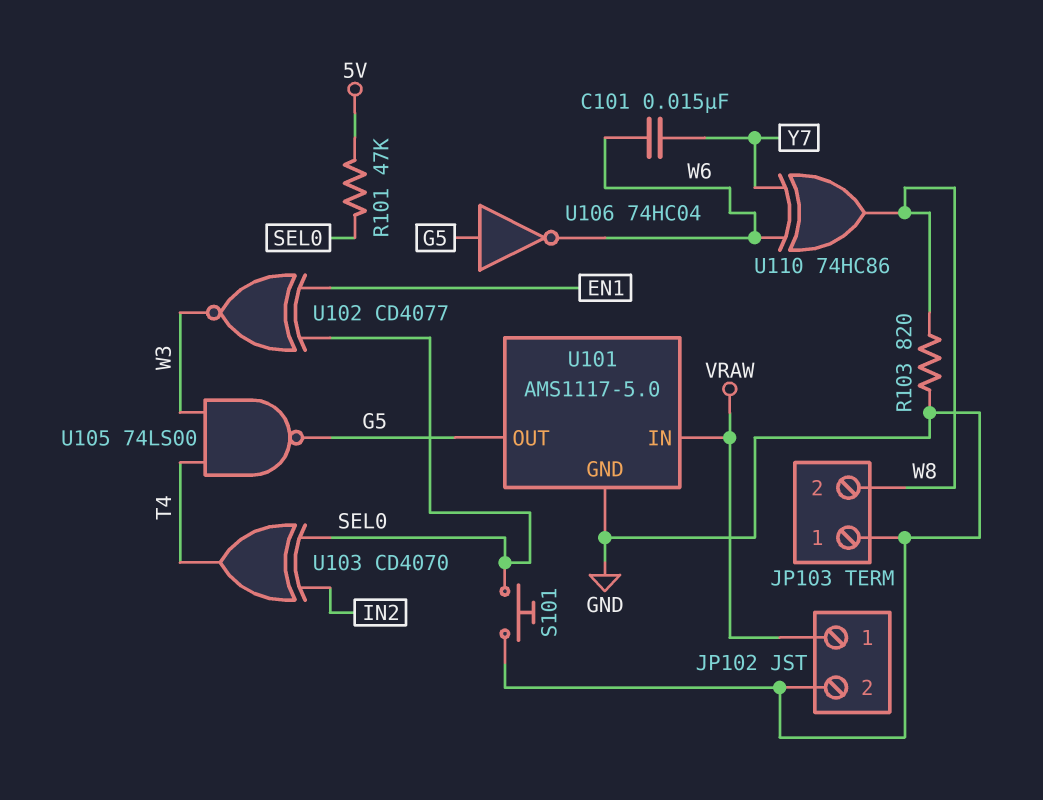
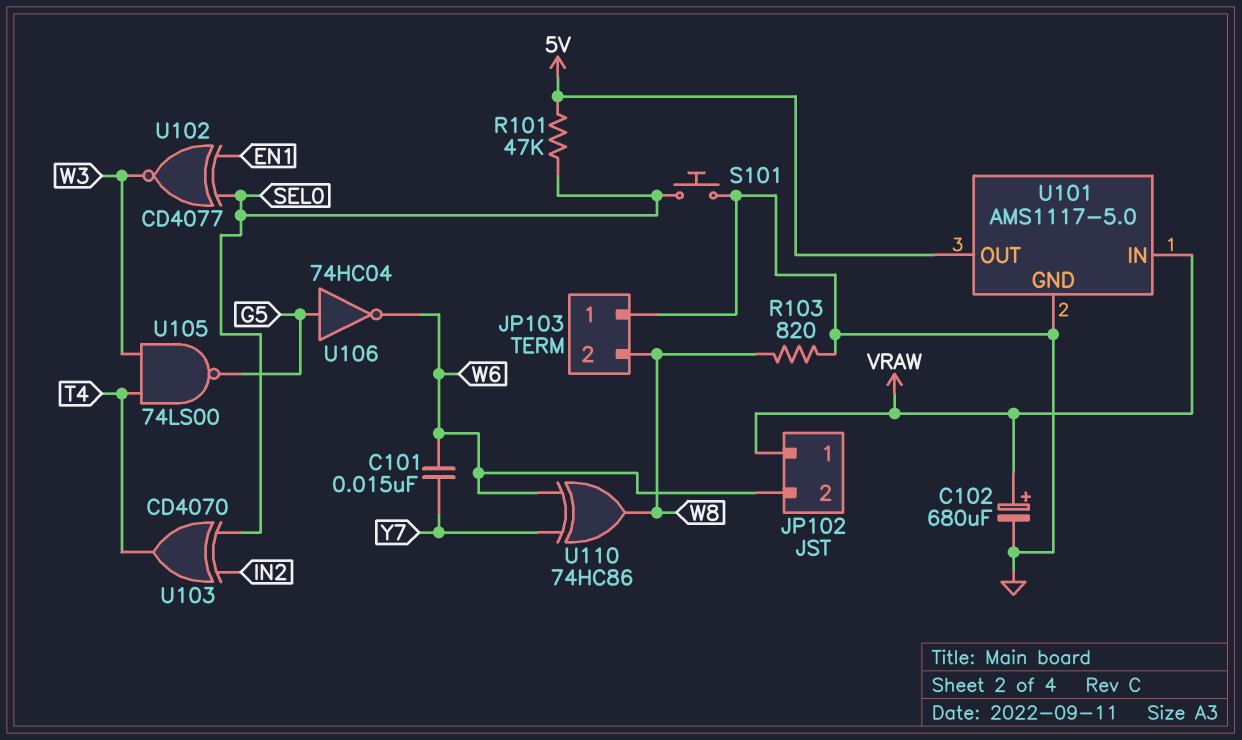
C102: none -> 680uF (plus VRAW, minus GND)
JP102 pin 2: GND -> W6
U101 pin OUT: G5 -> 5V

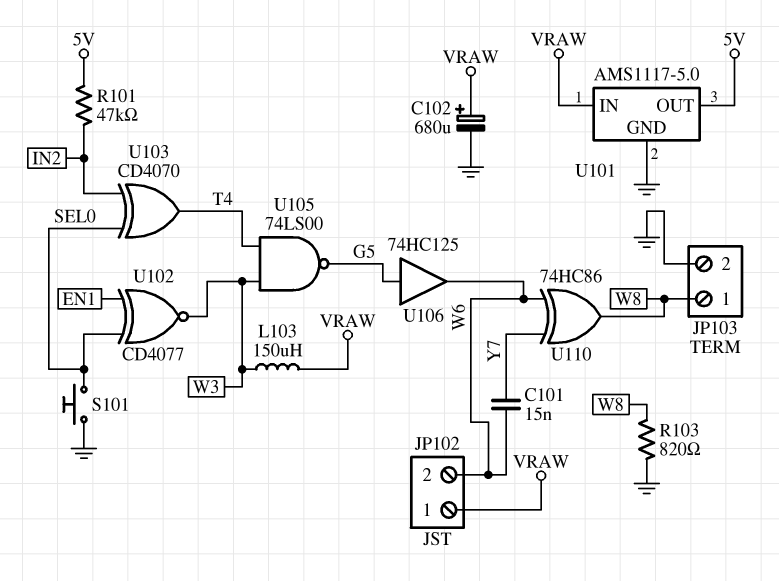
JP103 pin 1: GND -> W8
JP103 pin 2: W8 -> GND
L103: none -> 150uH (VRAW, W3)
R101: 47k (5V, SEL0) -> 47k (5V, IN2)
U106: NOT 74HC04 (in G5, out W6) -> buffer 74HC125 (in G5, out W6)

